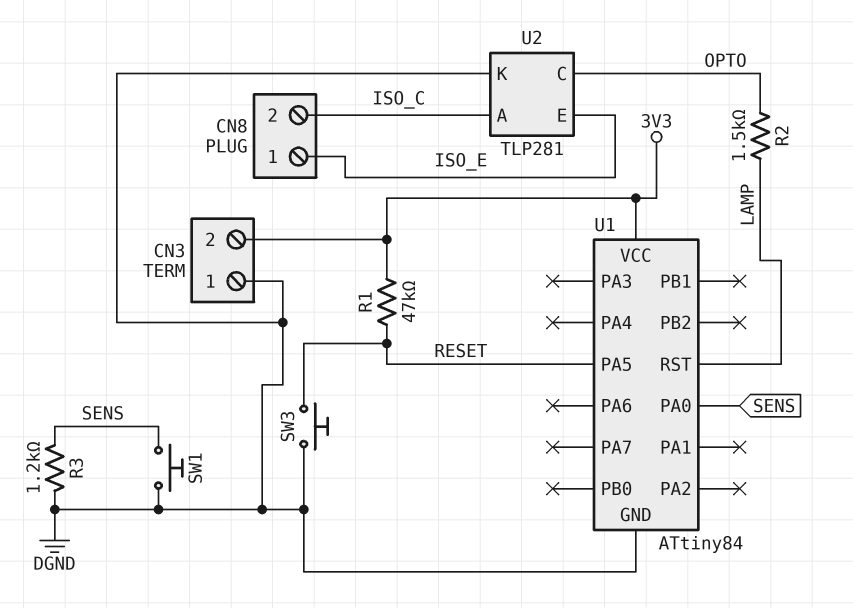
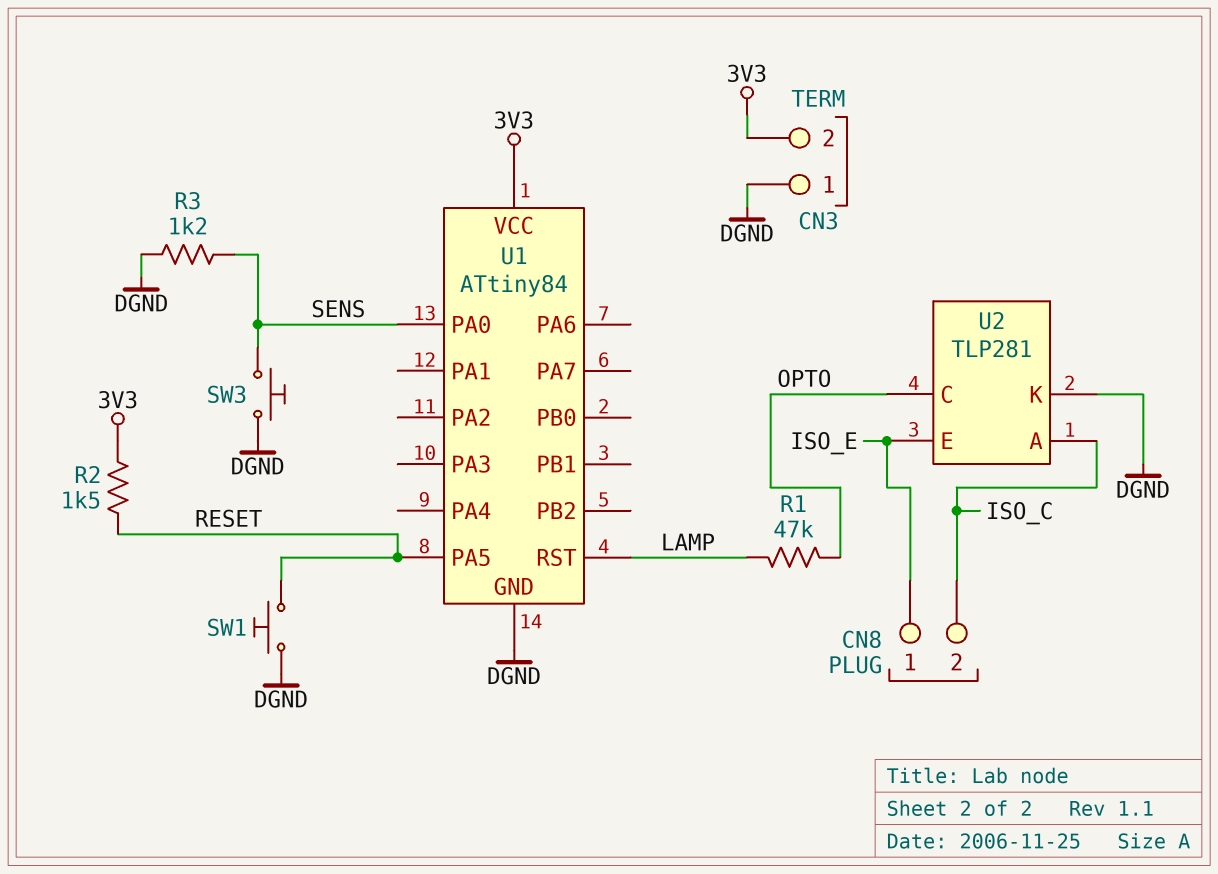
R1: 47k (3V3, RESET) -> 47k (LAMP, OPTO)
R2: 1.5k (LAMP, OPTO) -> 1.5k (3V3, RESET)
SW1: button (DGND, SENS) -> button (DGND, RESET)
SW3: button (DGND, RESET) -> button (DGND, SENS)

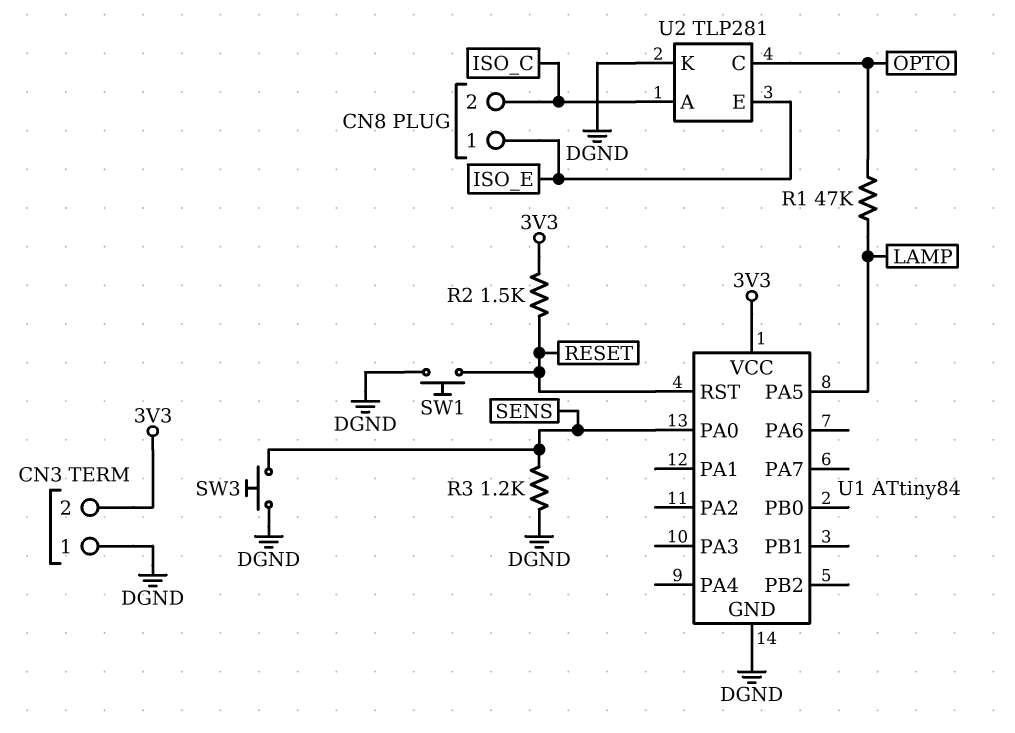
U1 pin PA5: RESET -> LAMP
U1 pin RST: LAMP -> RESET

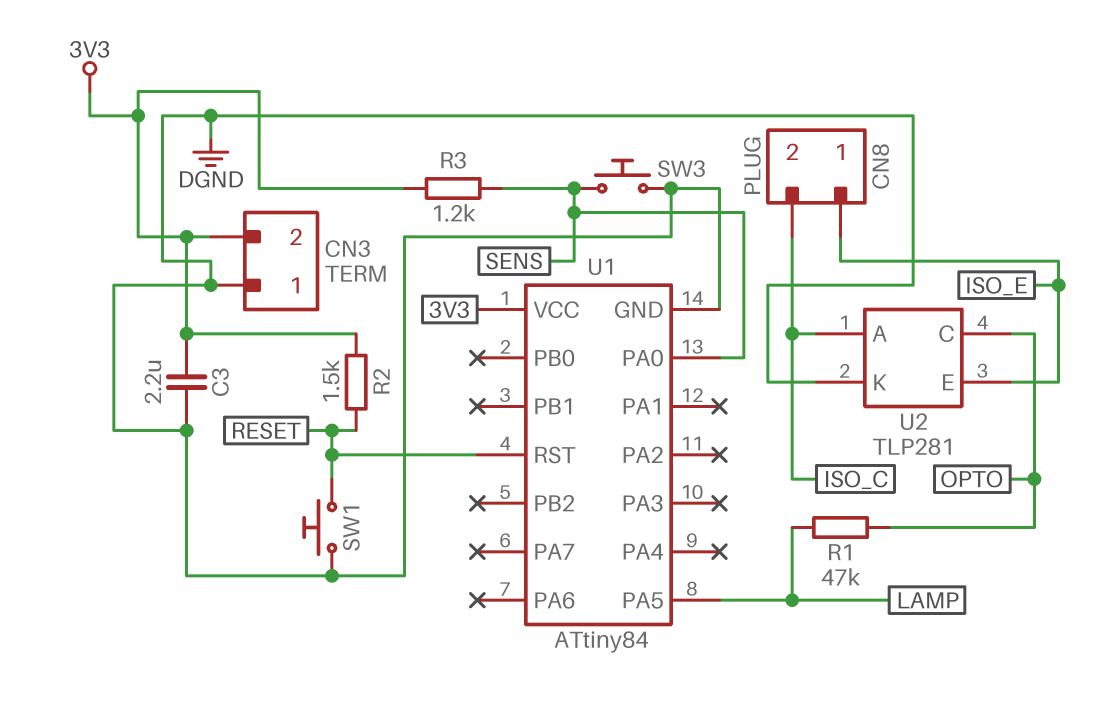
C3: none -> 2.2uF (3V3, DGND)
R3: 1.2k (DGND, SENS) -> 1.2k (3V3, SENS)

